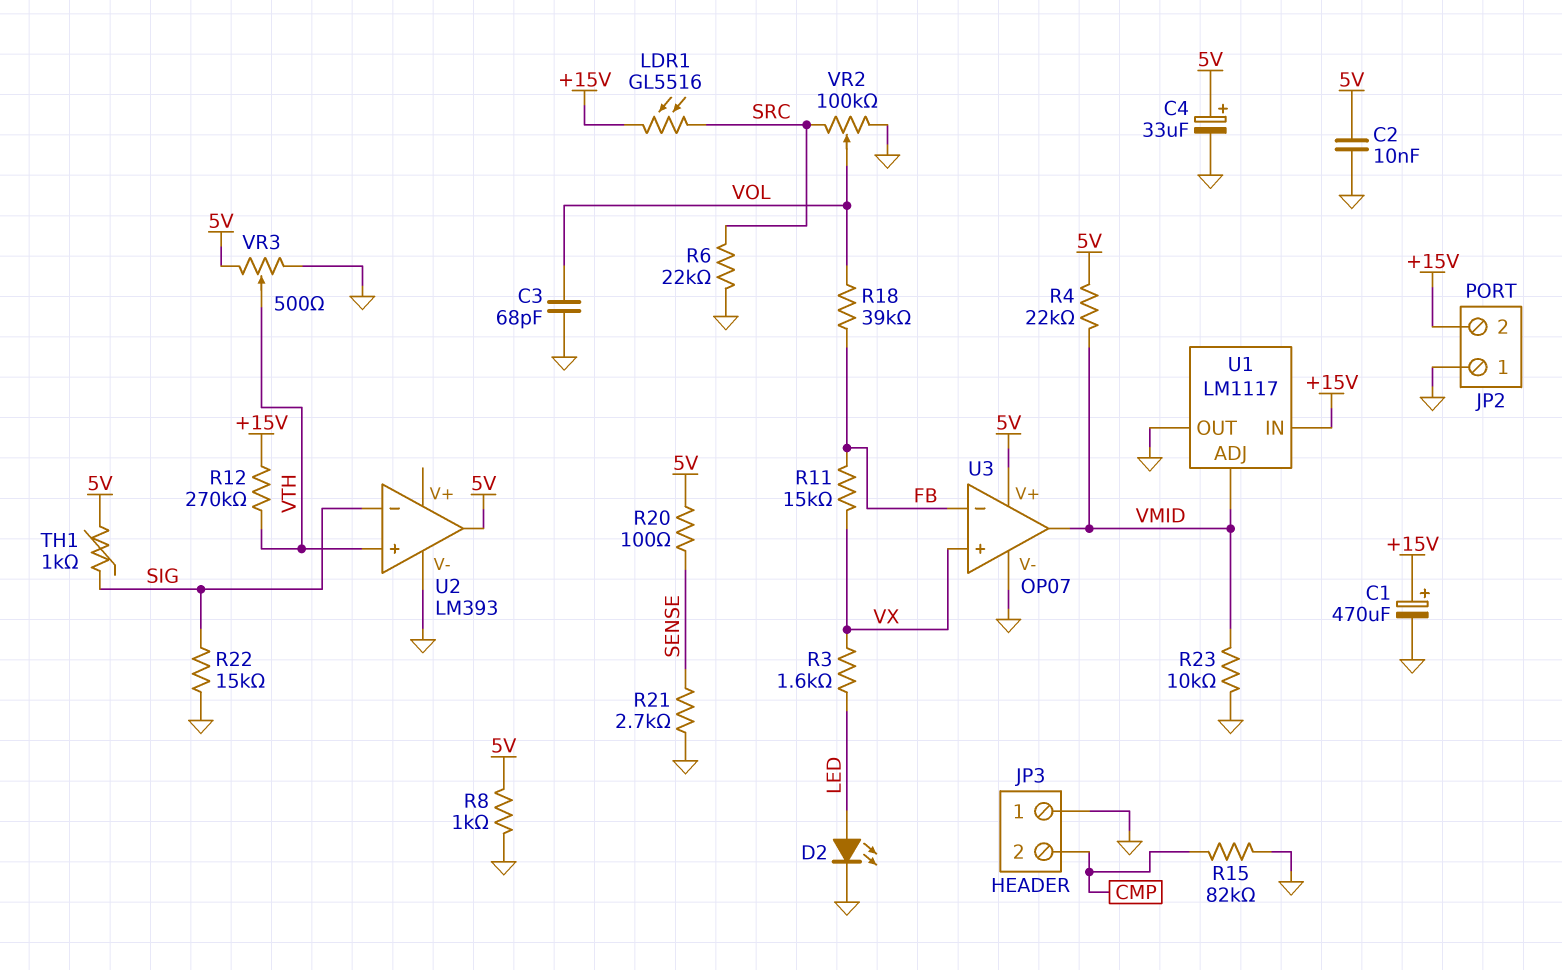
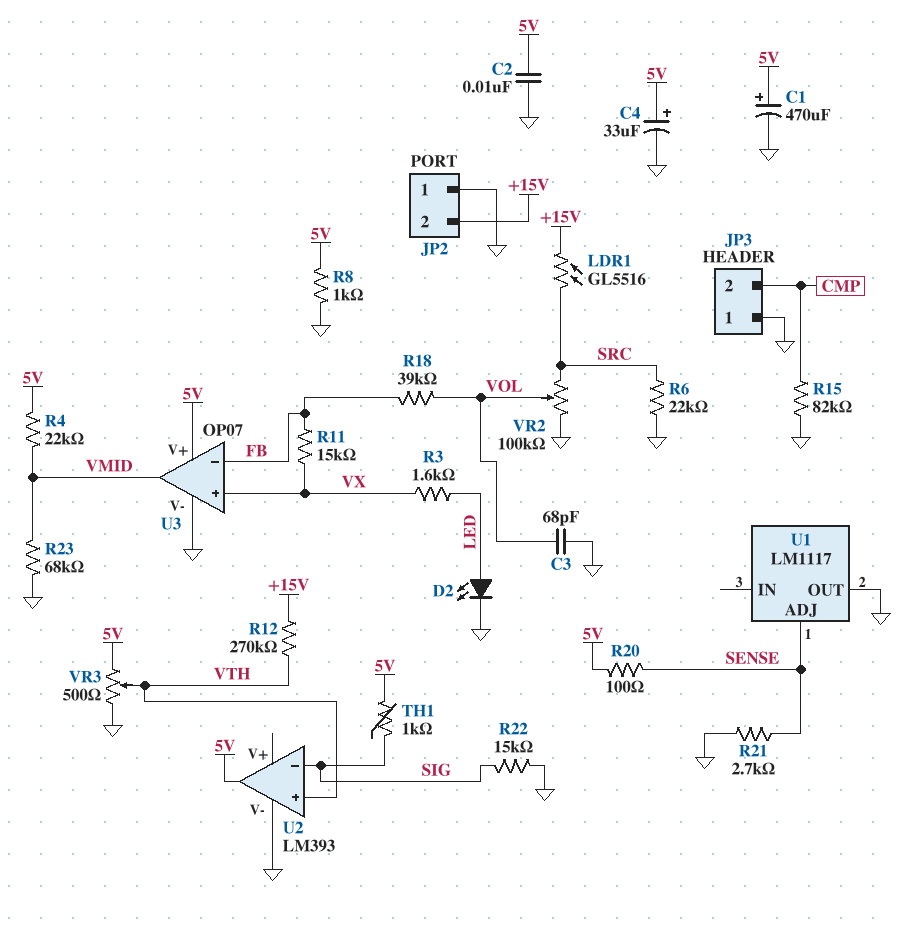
C1: 470uF (plus +15V, minus GND) -> 470uF (plus 5V, minus GND)
R23: 10k (GND, VMID) -> 68k (GND, VMID)
U1 pin ADJ: VMID -> SENSE
U1 pin IN: +15V -> none

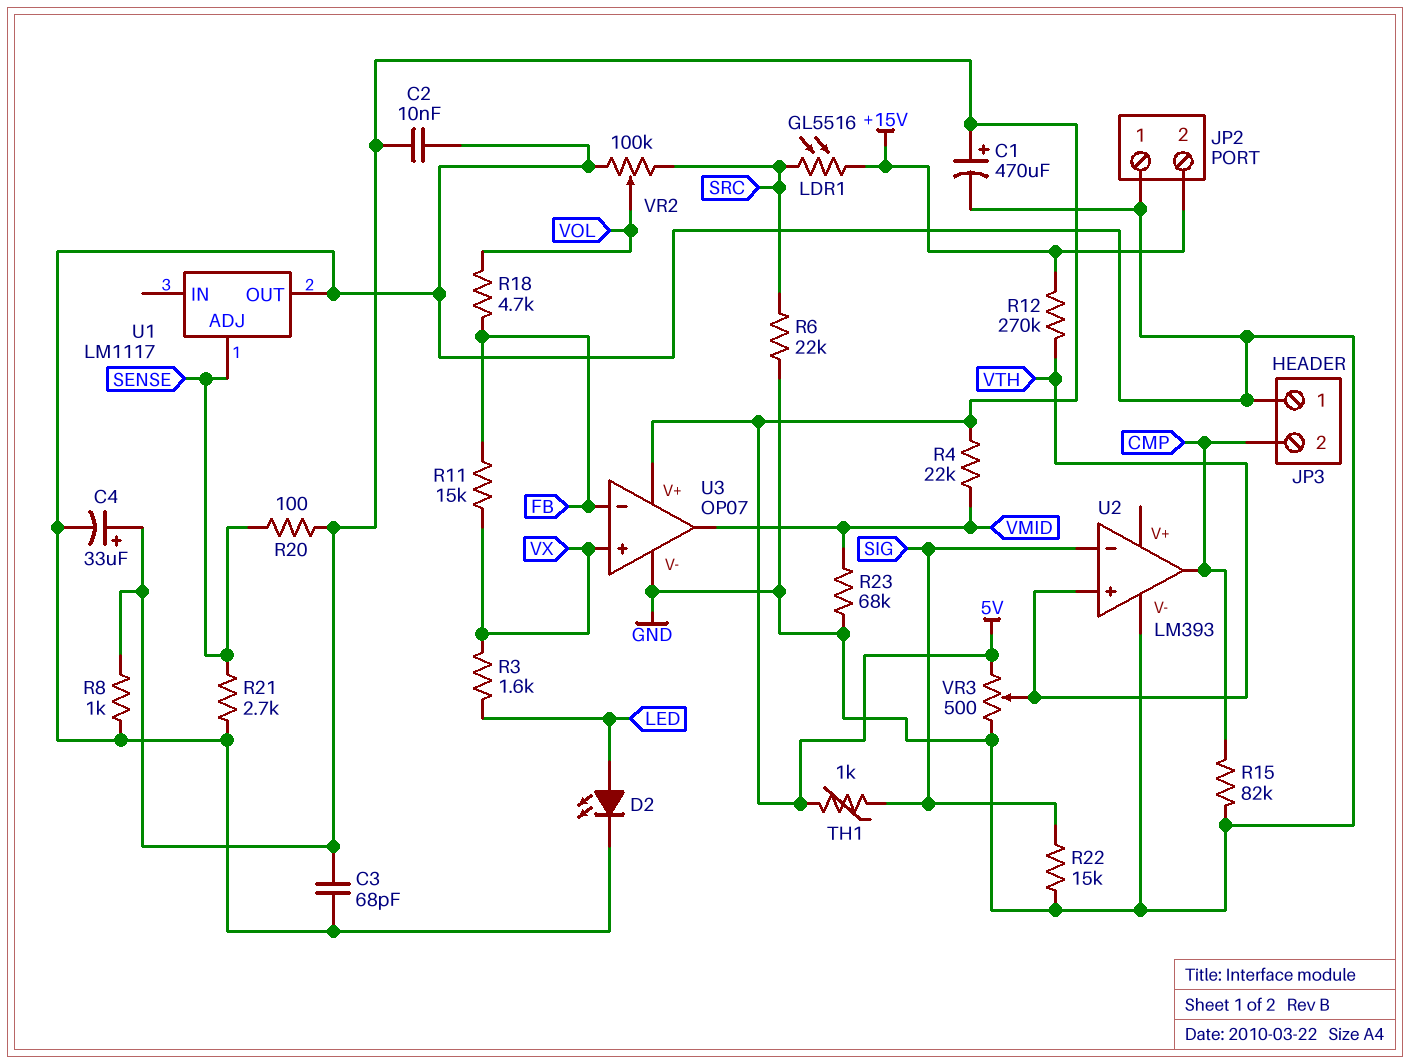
C3: 68pF (GND, VOL) -> 68pF (5V, GND)
R18: 39k (FB, VOL) -> 4.7k (FB, VOL)
U2 pin out: 5V -> CMP

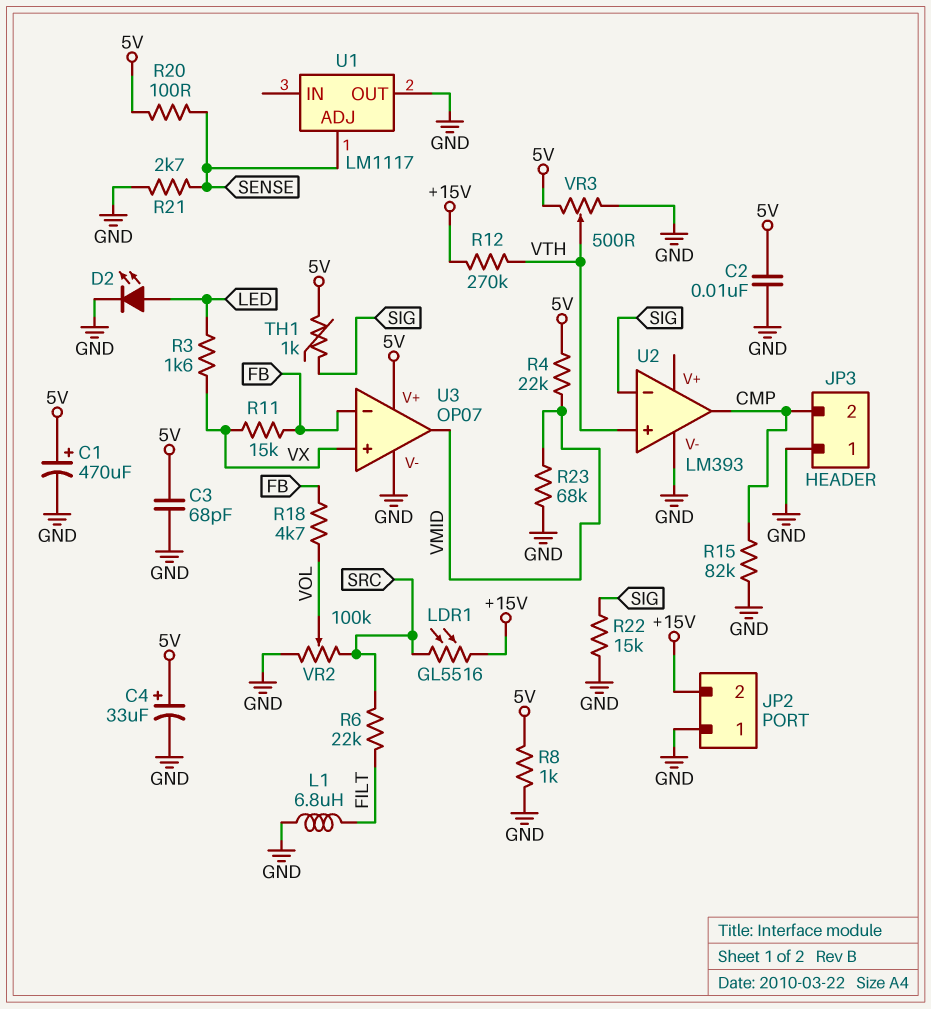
L1: none -> 6.8uH (FILT, GND)
R6: 22k (GND, SRC) -> 22k (FILT, SRC)

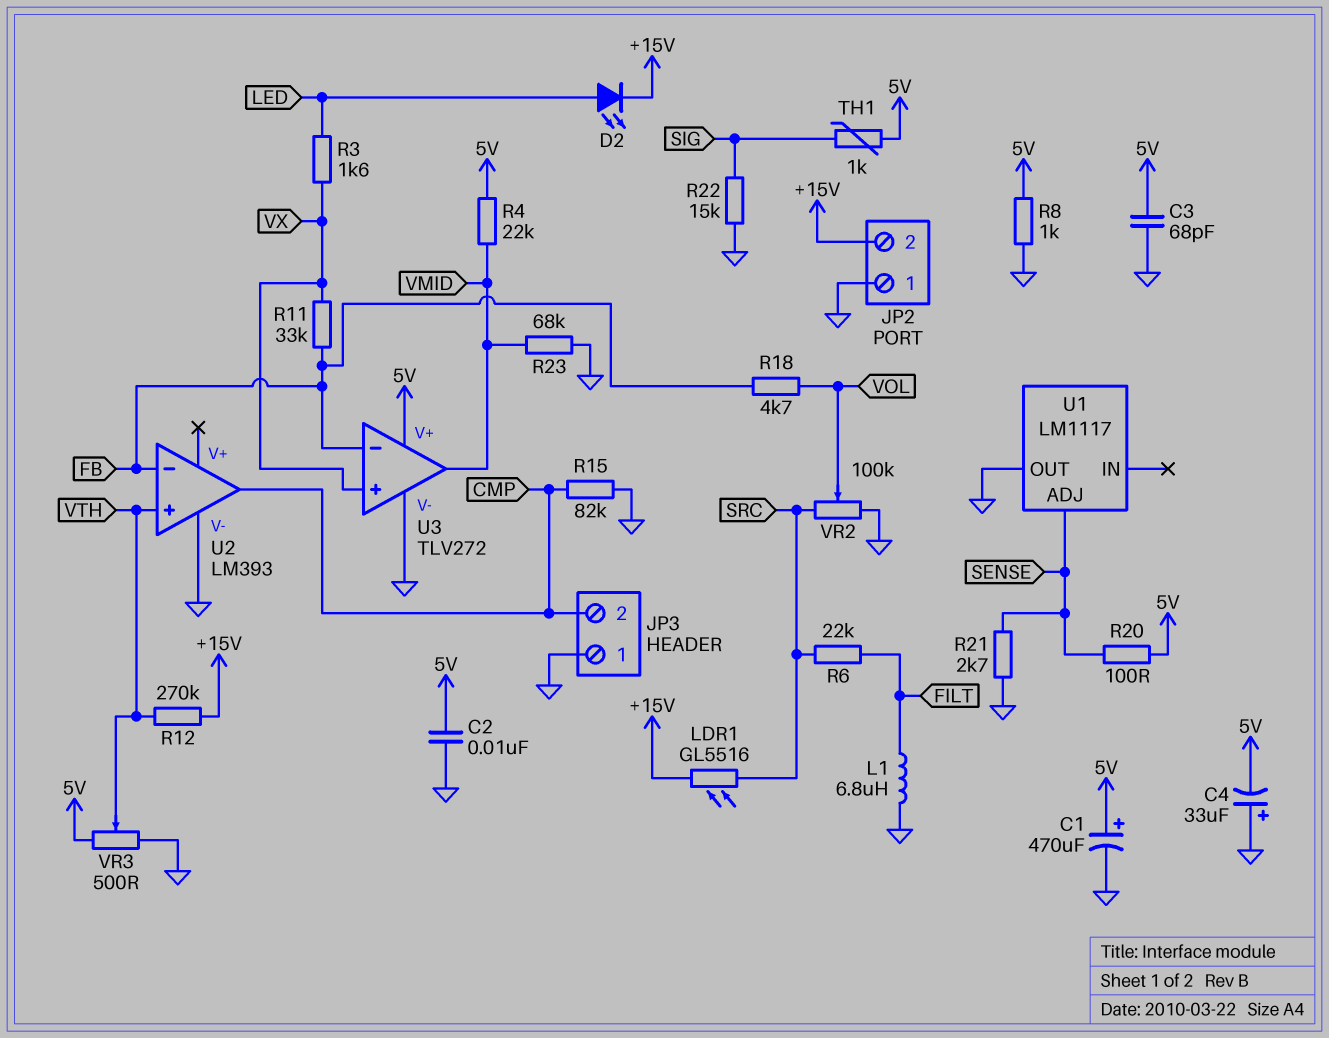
C4: 33uF (plus 5V, minus GND) -> 33uF (plus GND, minus 5V)
D2: LED (A LED, K GND) -> LED (A LED, K +15V)
R11: 15k (FB, VX) -> 33k (FB, VX)
U2 pin in-: SIG -> FB
U3: OP07 -> TLV272

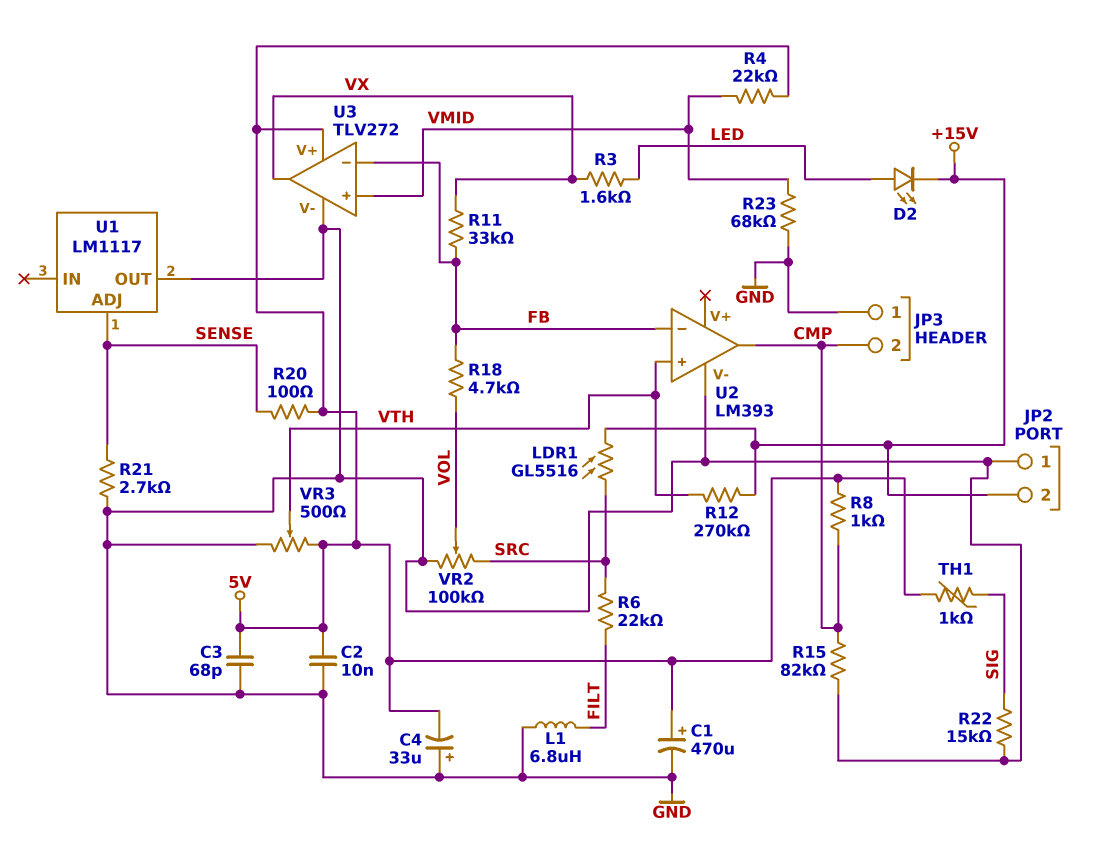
R8: 1k (5V, GND) -> 1k (5V, CMP)
U3 pin in+: VX -> VMID
U3 pin out: VMID -> VX

